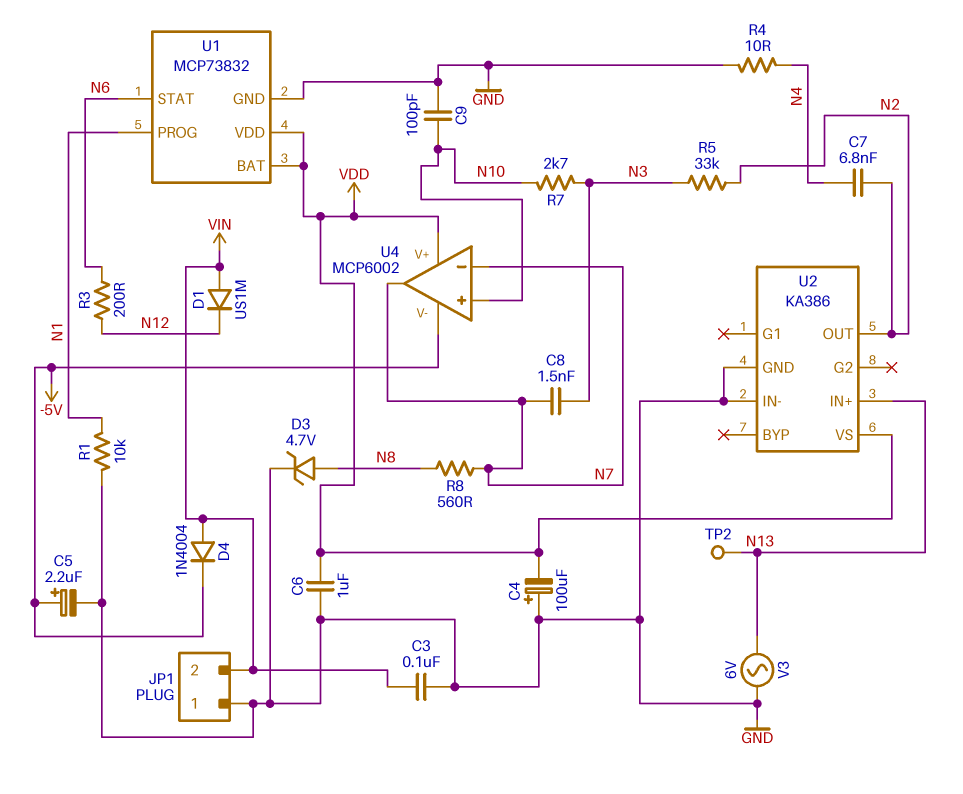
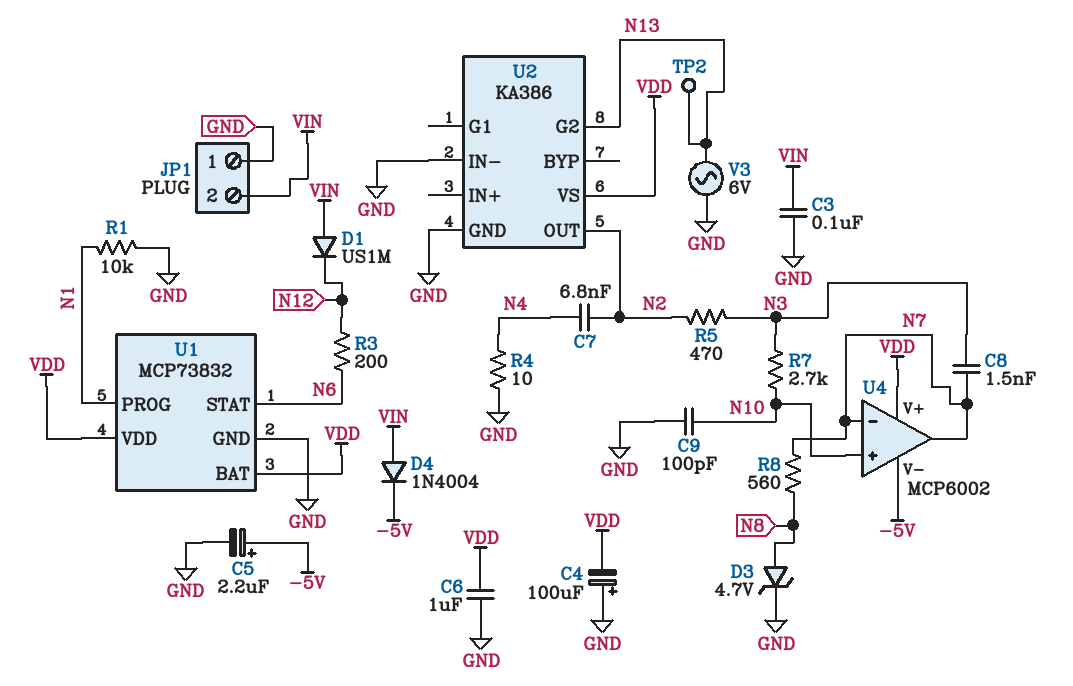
R5: 33k (N2, N3) -> 470 (N2, N3)
U2 pin G2: none -> N13
U2 pin IN+: N13 -> none

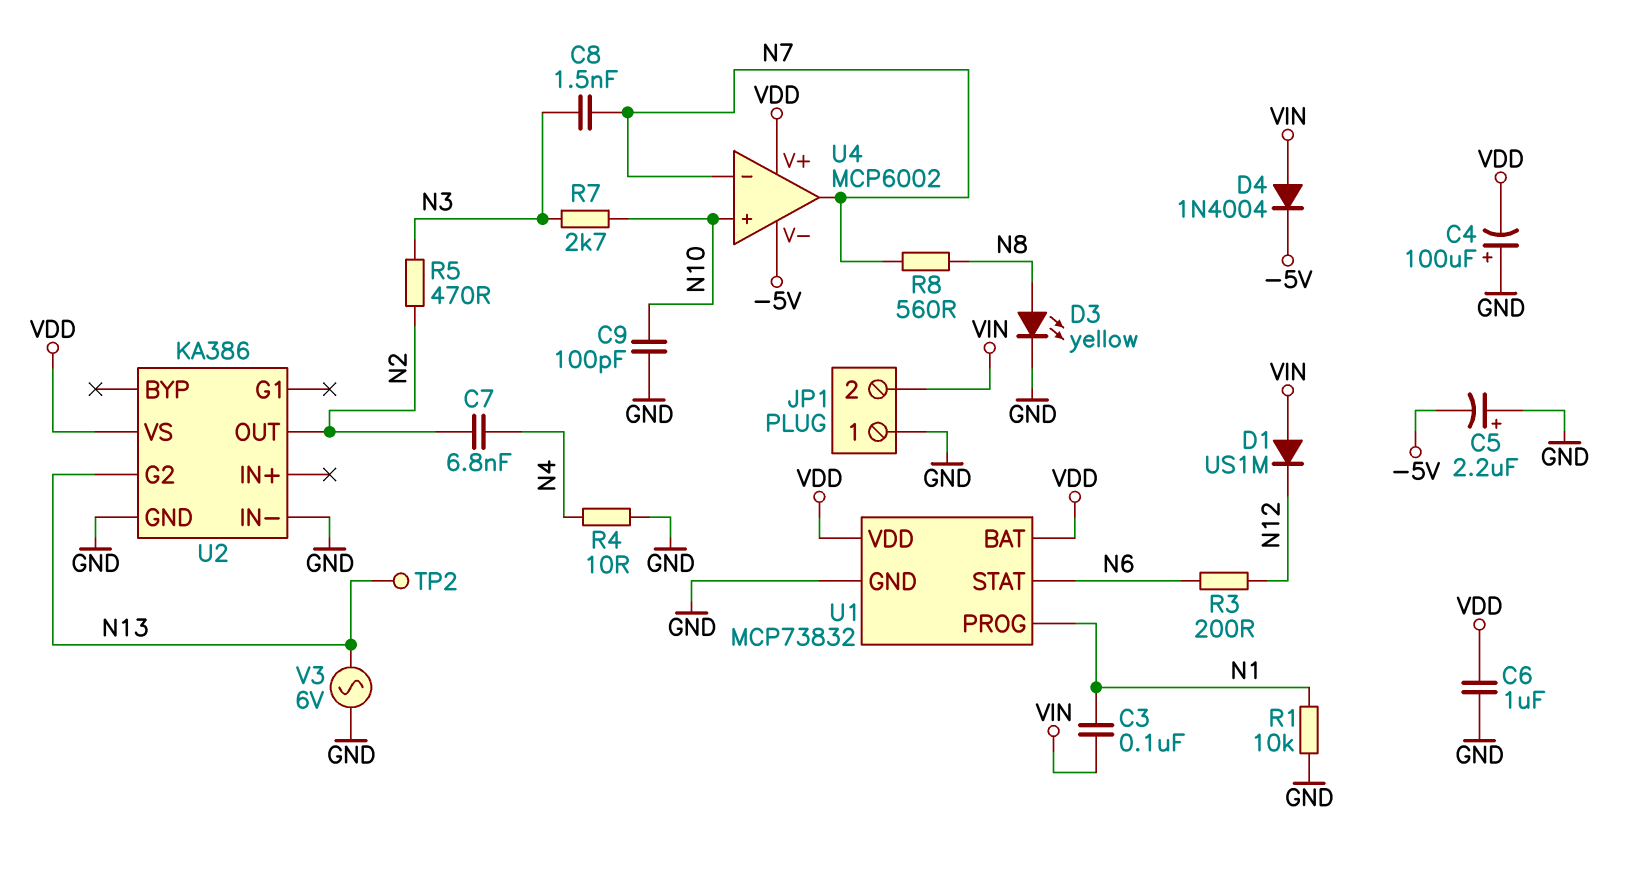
C3: 100nF (GND, VIN) -> 100nF (N1, VIN)
C5: 2.2uF (plus -5V, minus GND) -> 2.2uF (plus GND, minus -5V)
D3: zener 4.7V (A N8, K GND) -> LED yellow (A N8, K GND)

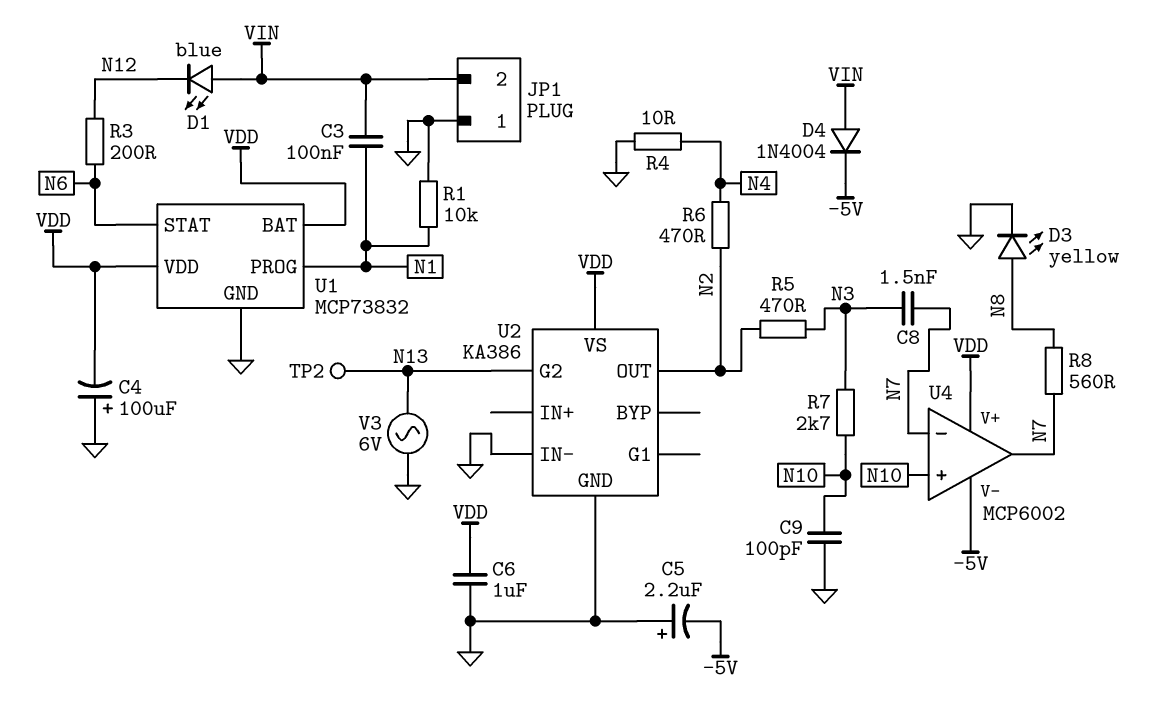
C7: 6.8nF (N2, N4) -> none
D1: diode US1M (A VIN, K N12) -> LED blue (A VIN, K N12)
R6: none -> 470 (N2, N4)

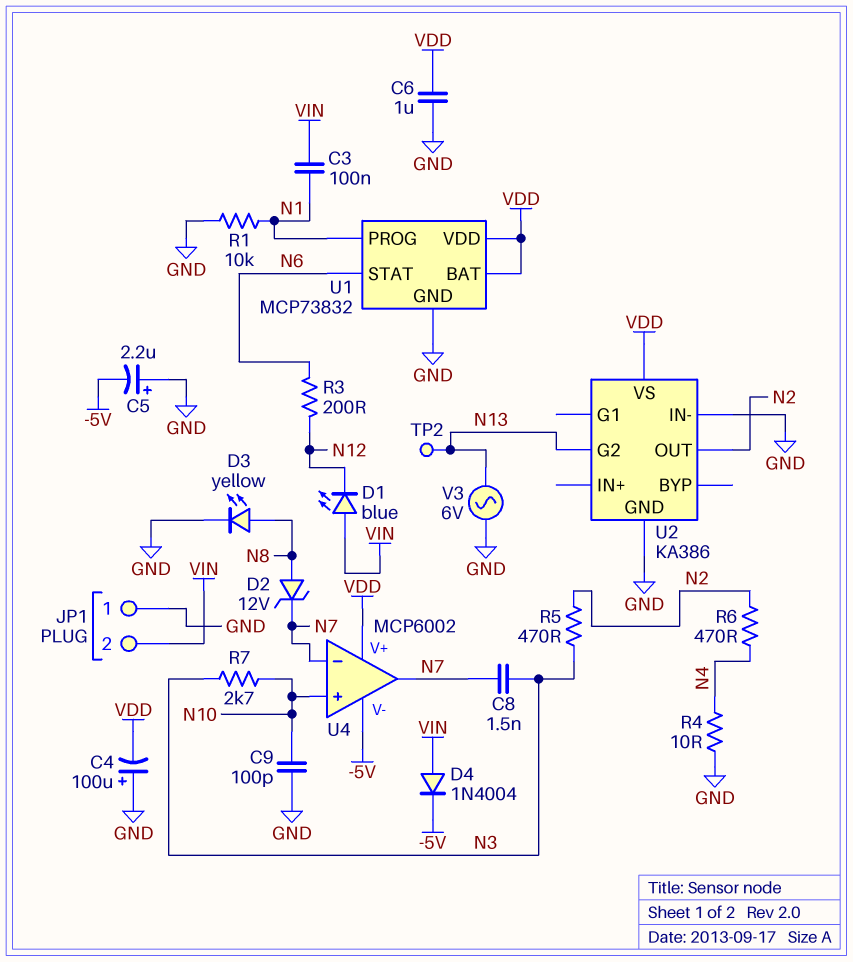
D2: none -> zener 12V (A N8, K N7)
R8: 560 (N7, N8) -> none

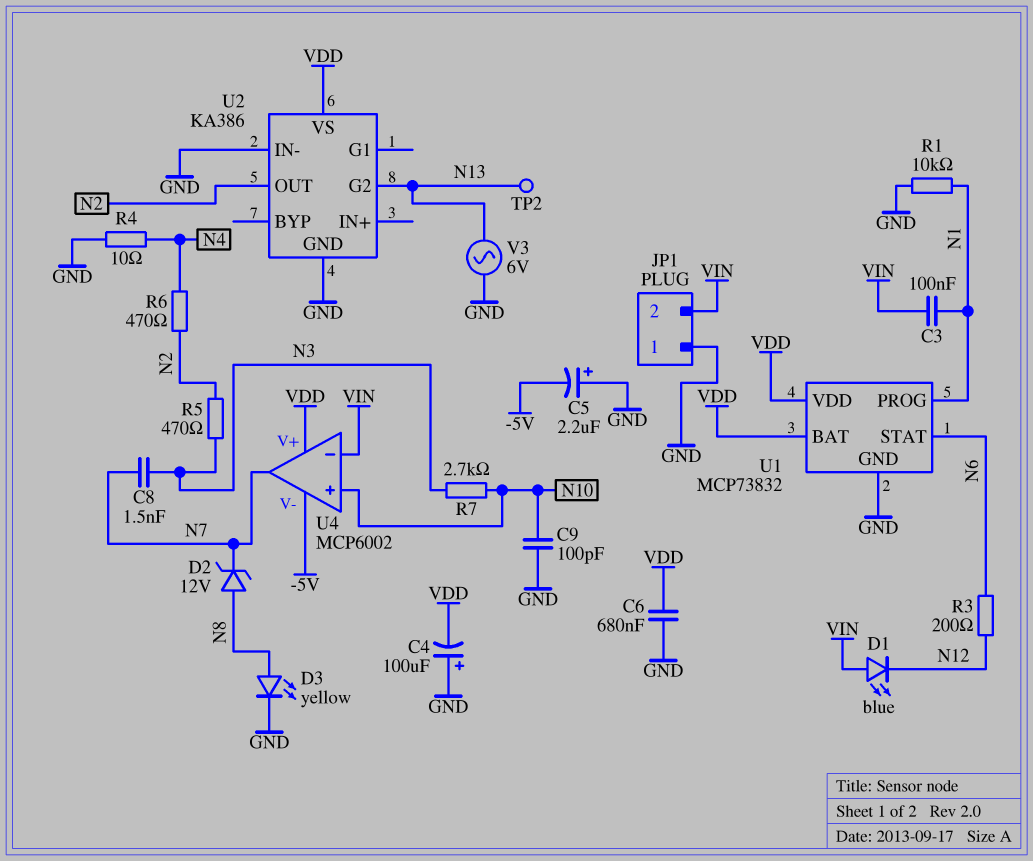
C6: 1uF (GND, VDD) -> 680nF (GND, VDD)
D4: diode 1N4004 (A VIN, K -5V) -> none
U4 pin in-: N7 -> VIN

